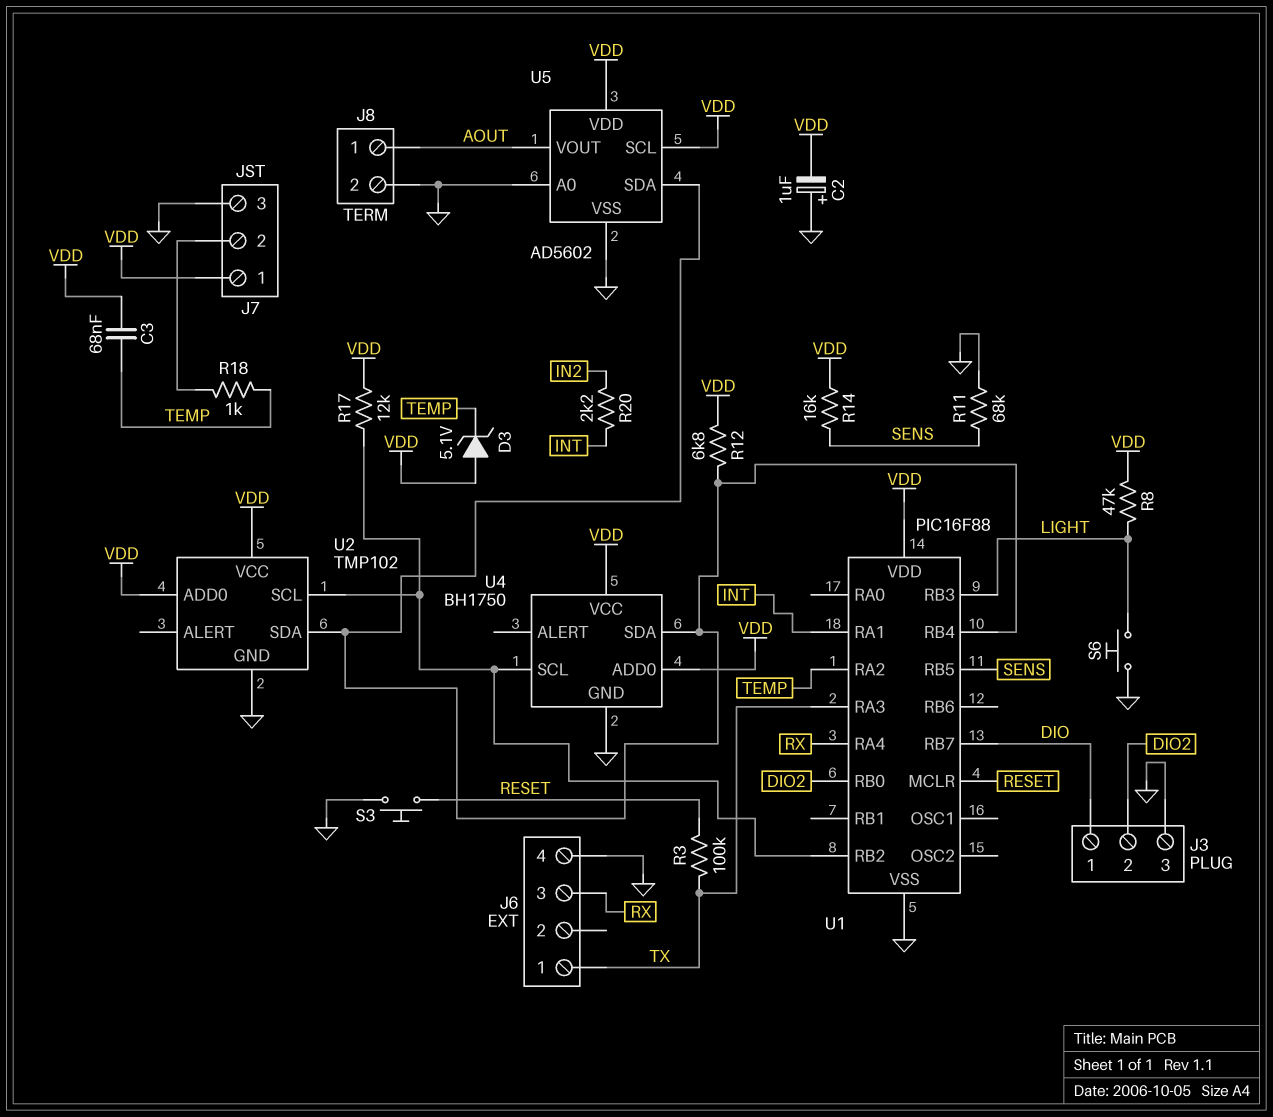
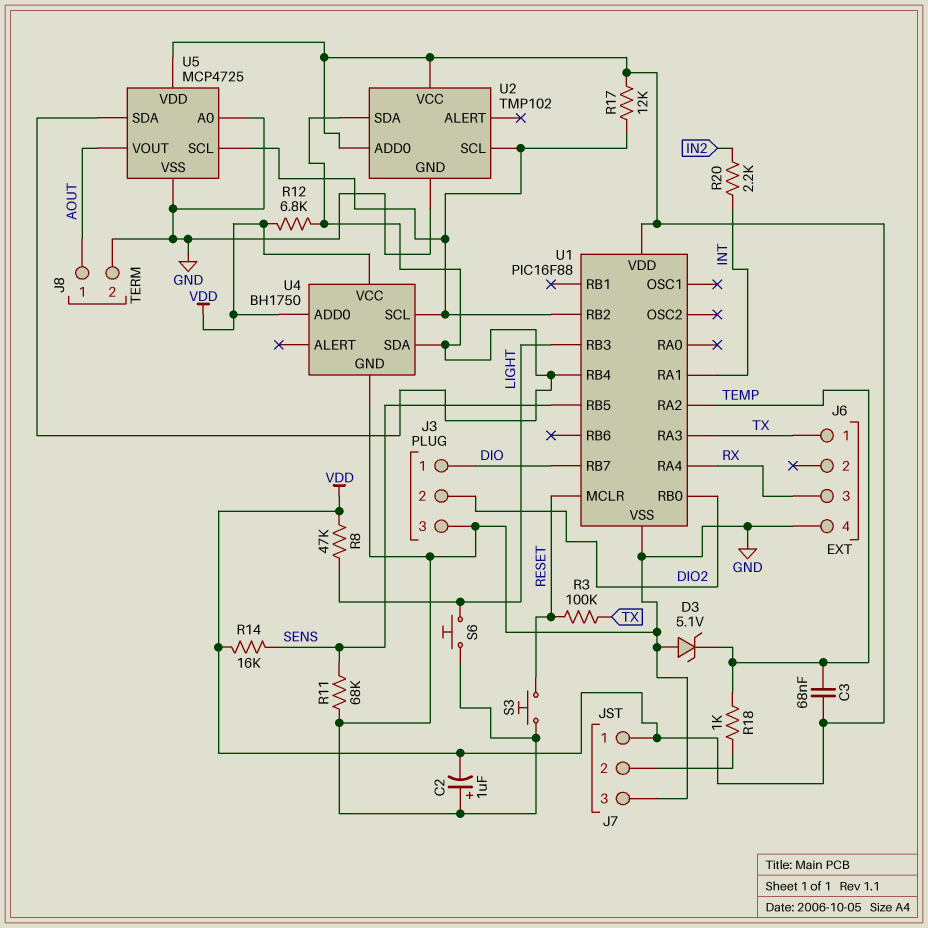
D3: zener 5.1V (A VDD, K TEMP) -> zener 5.1V (A GND, K TEMP)
U5: AD5602 -> MCP4725
U5 pin SCL: VDD -> U1/RB2

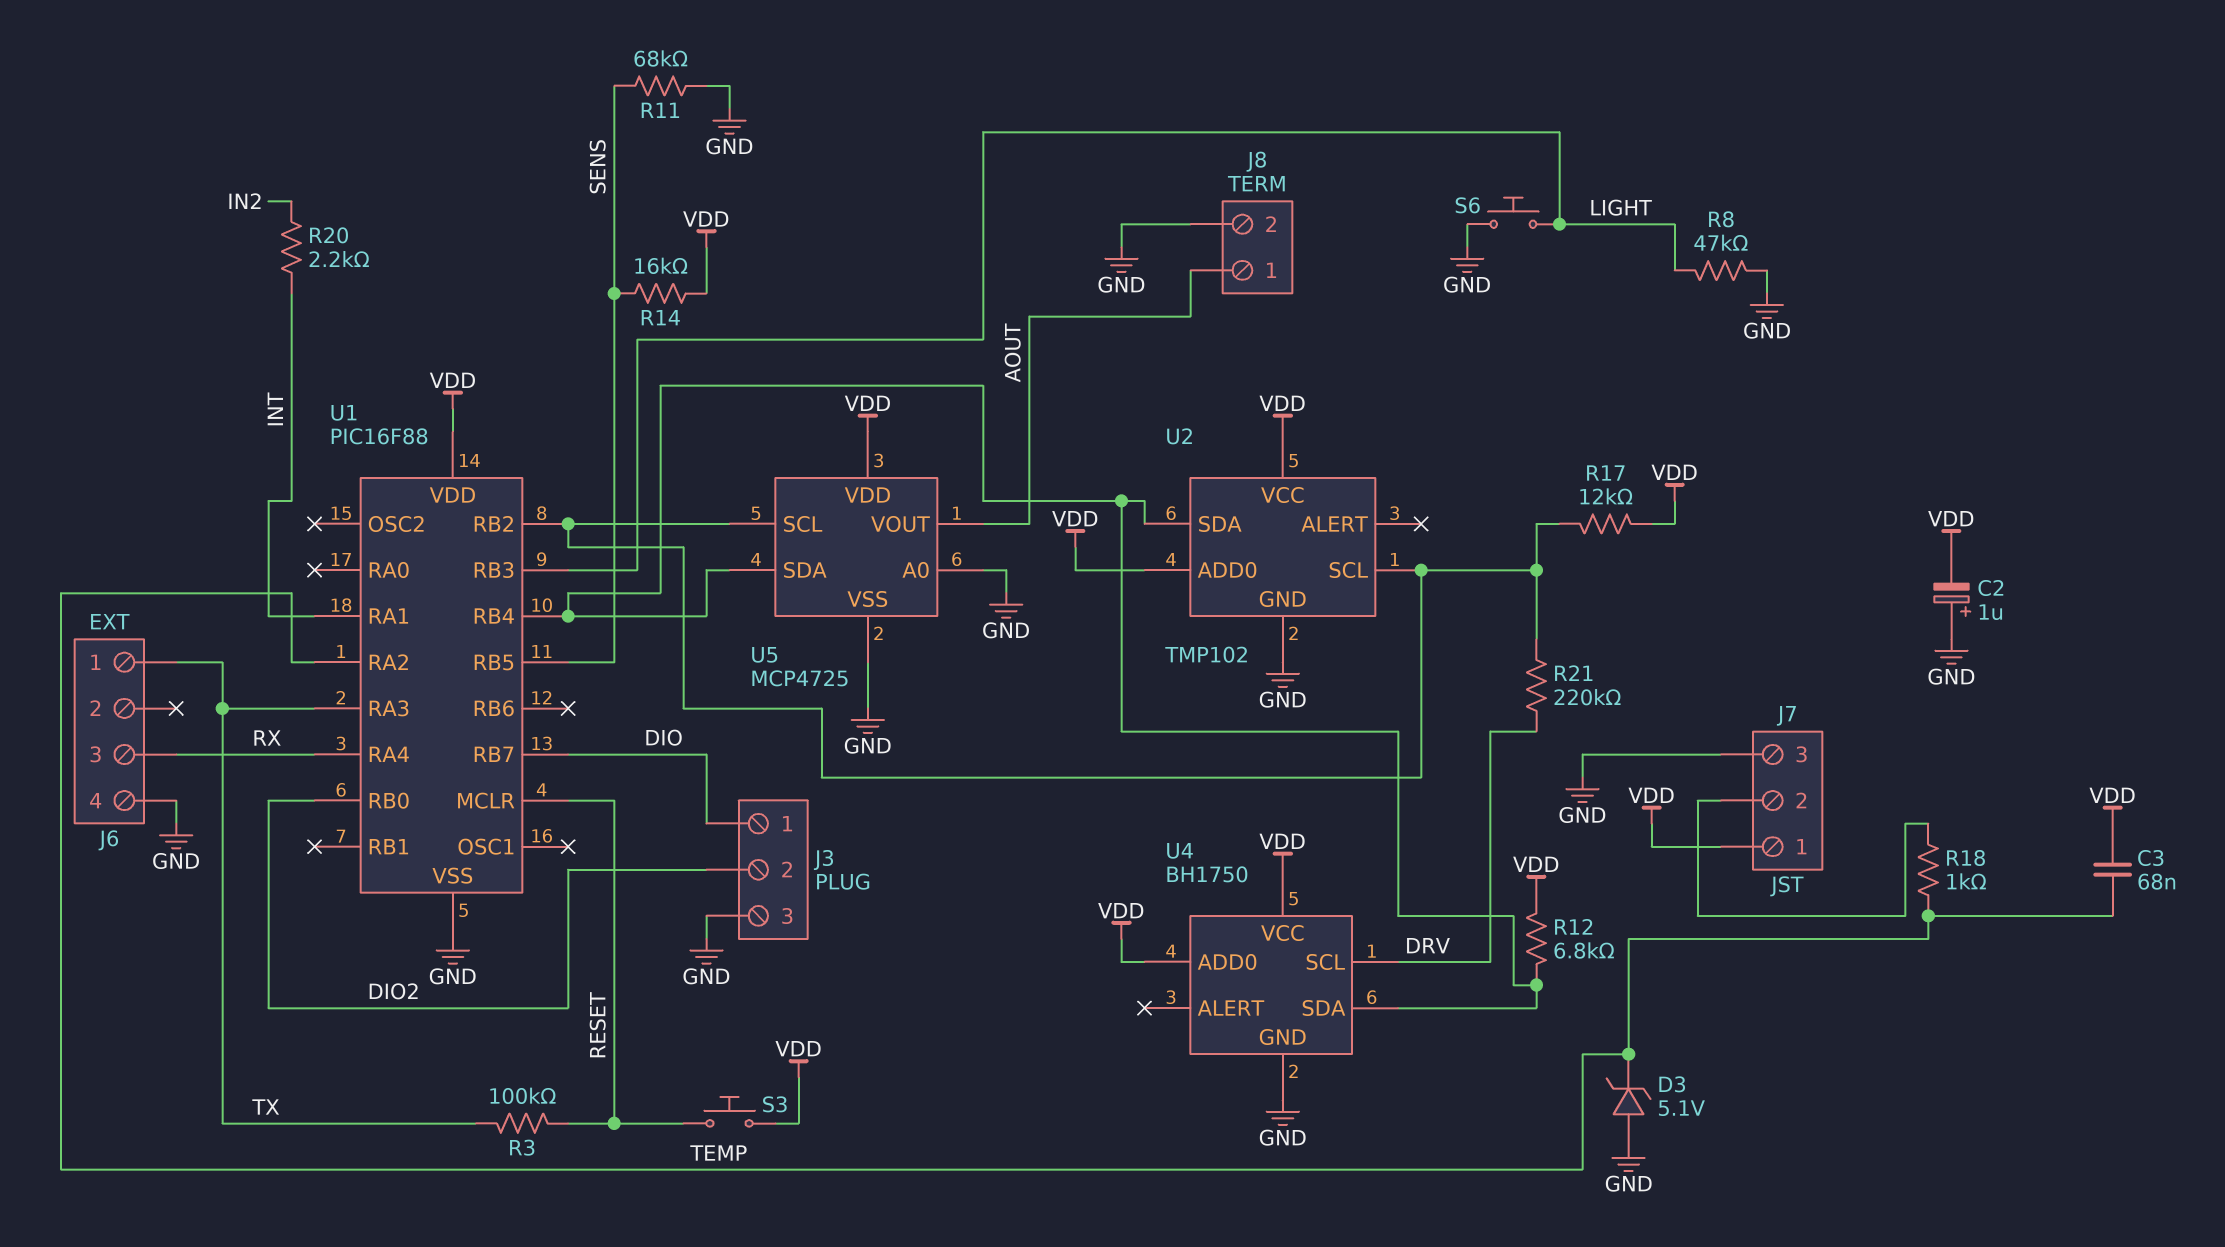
R8: 47k (LIGHT, VDD) -> 47k (GND, LIGHT)
R21: none -> 220k (DRV, U1/RB2)
S3: button (GND, RESET) -> button (RESET, VDD)
U4 pin SCL: U1/RB2 -> DRV

